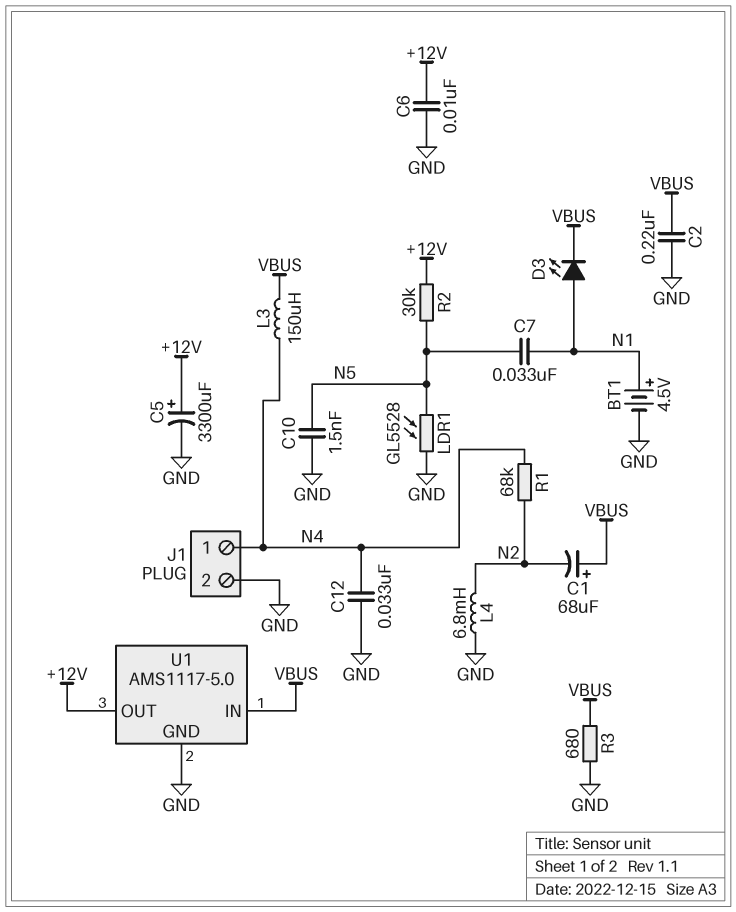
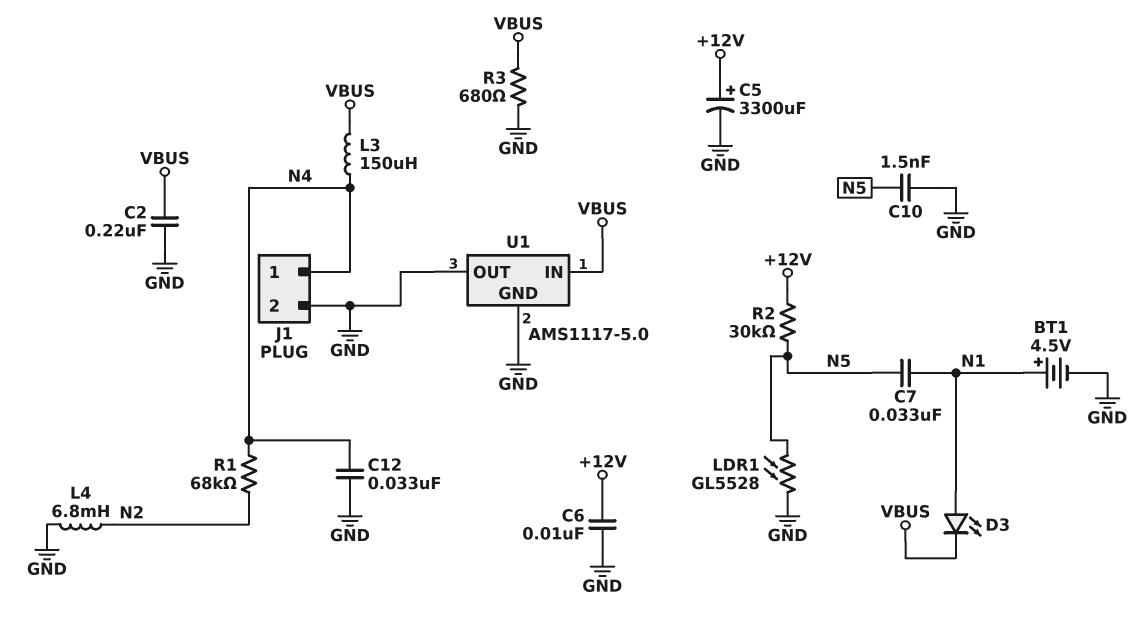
C1: 68uF (plus VBUS, minus N2) -> none
U1 pin OUT: +12V -> GND

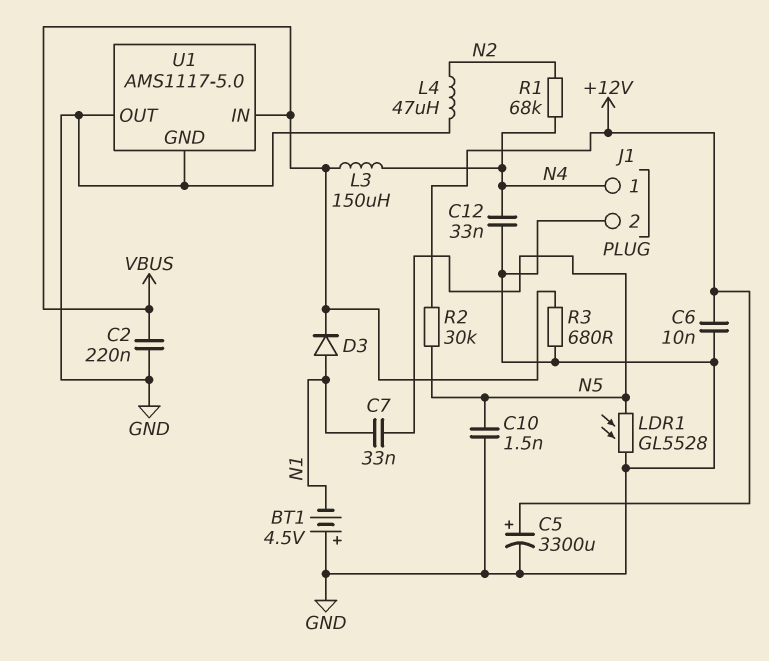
BT1: 4.5V (plus N1, minus GND) -> 4.5V (plus GND, minus N1)
D3: LED (A N1, K VBUS) -> diode (A N1, K VBUS)
L4: 6.8mH (GND, N2) -> 47uH (GND, N2)

